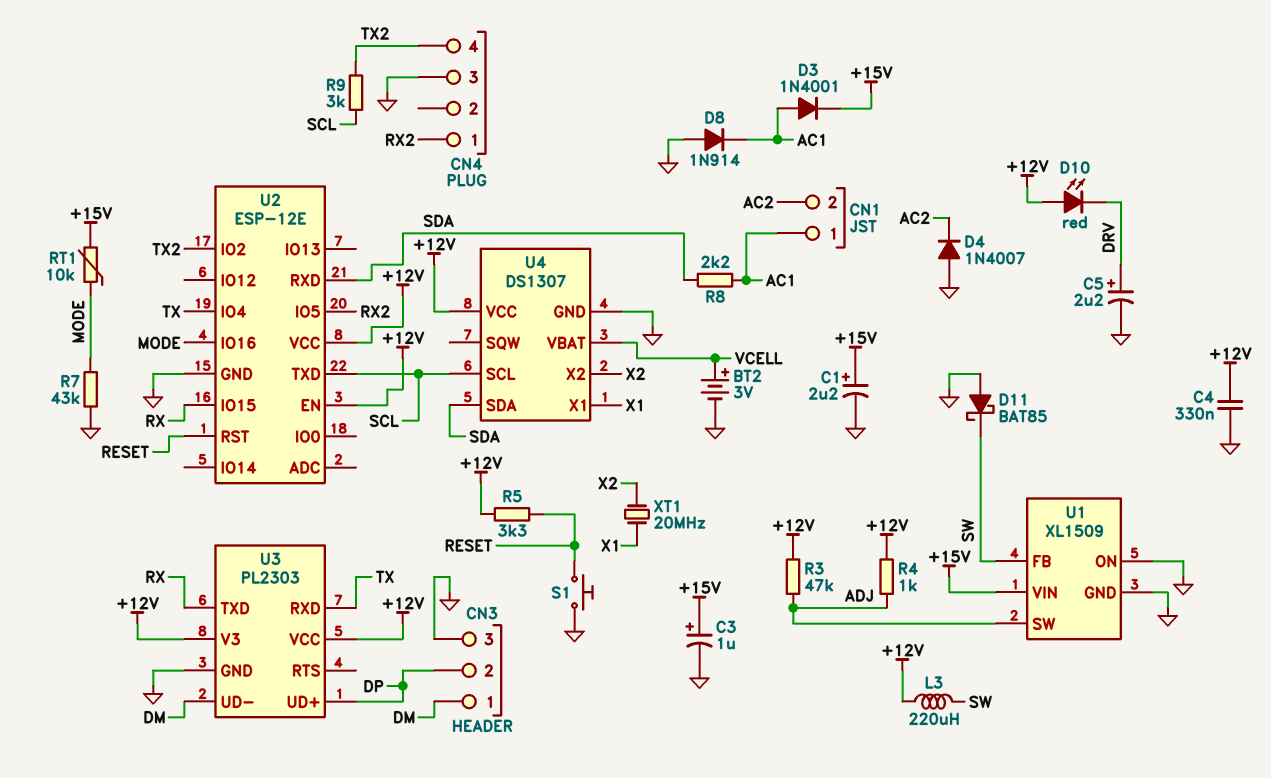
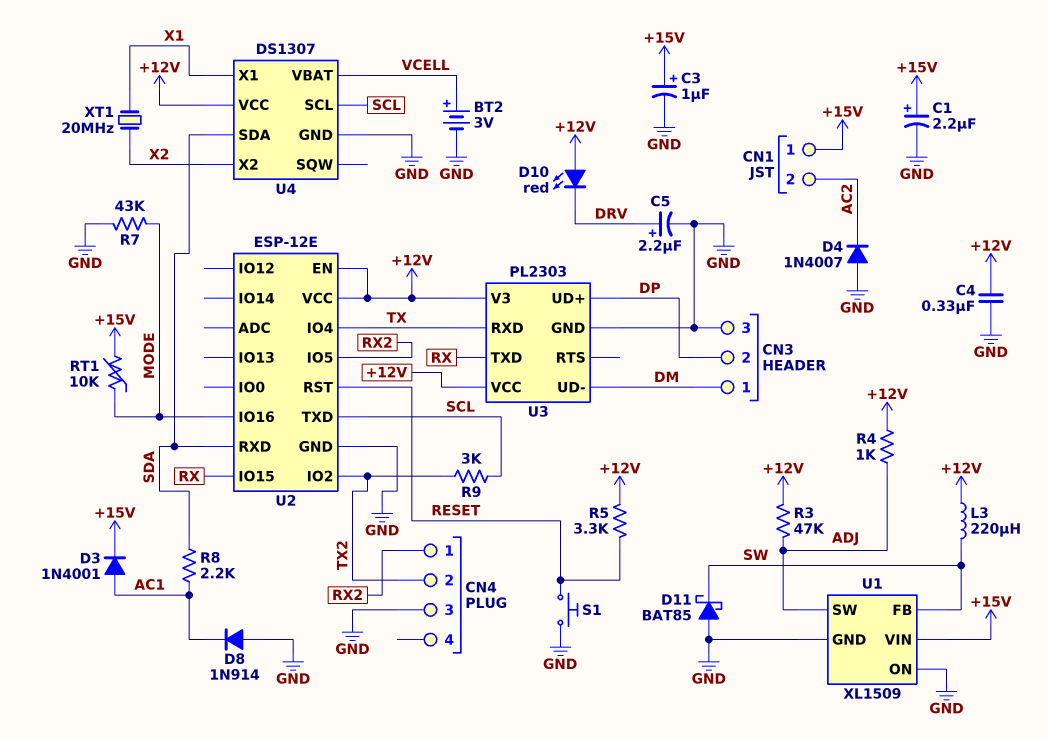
CN1 pin 1: AC1 -> +15V
CN4 pin 2: none -> TX2
CN4 pin 4: TX2 -> none

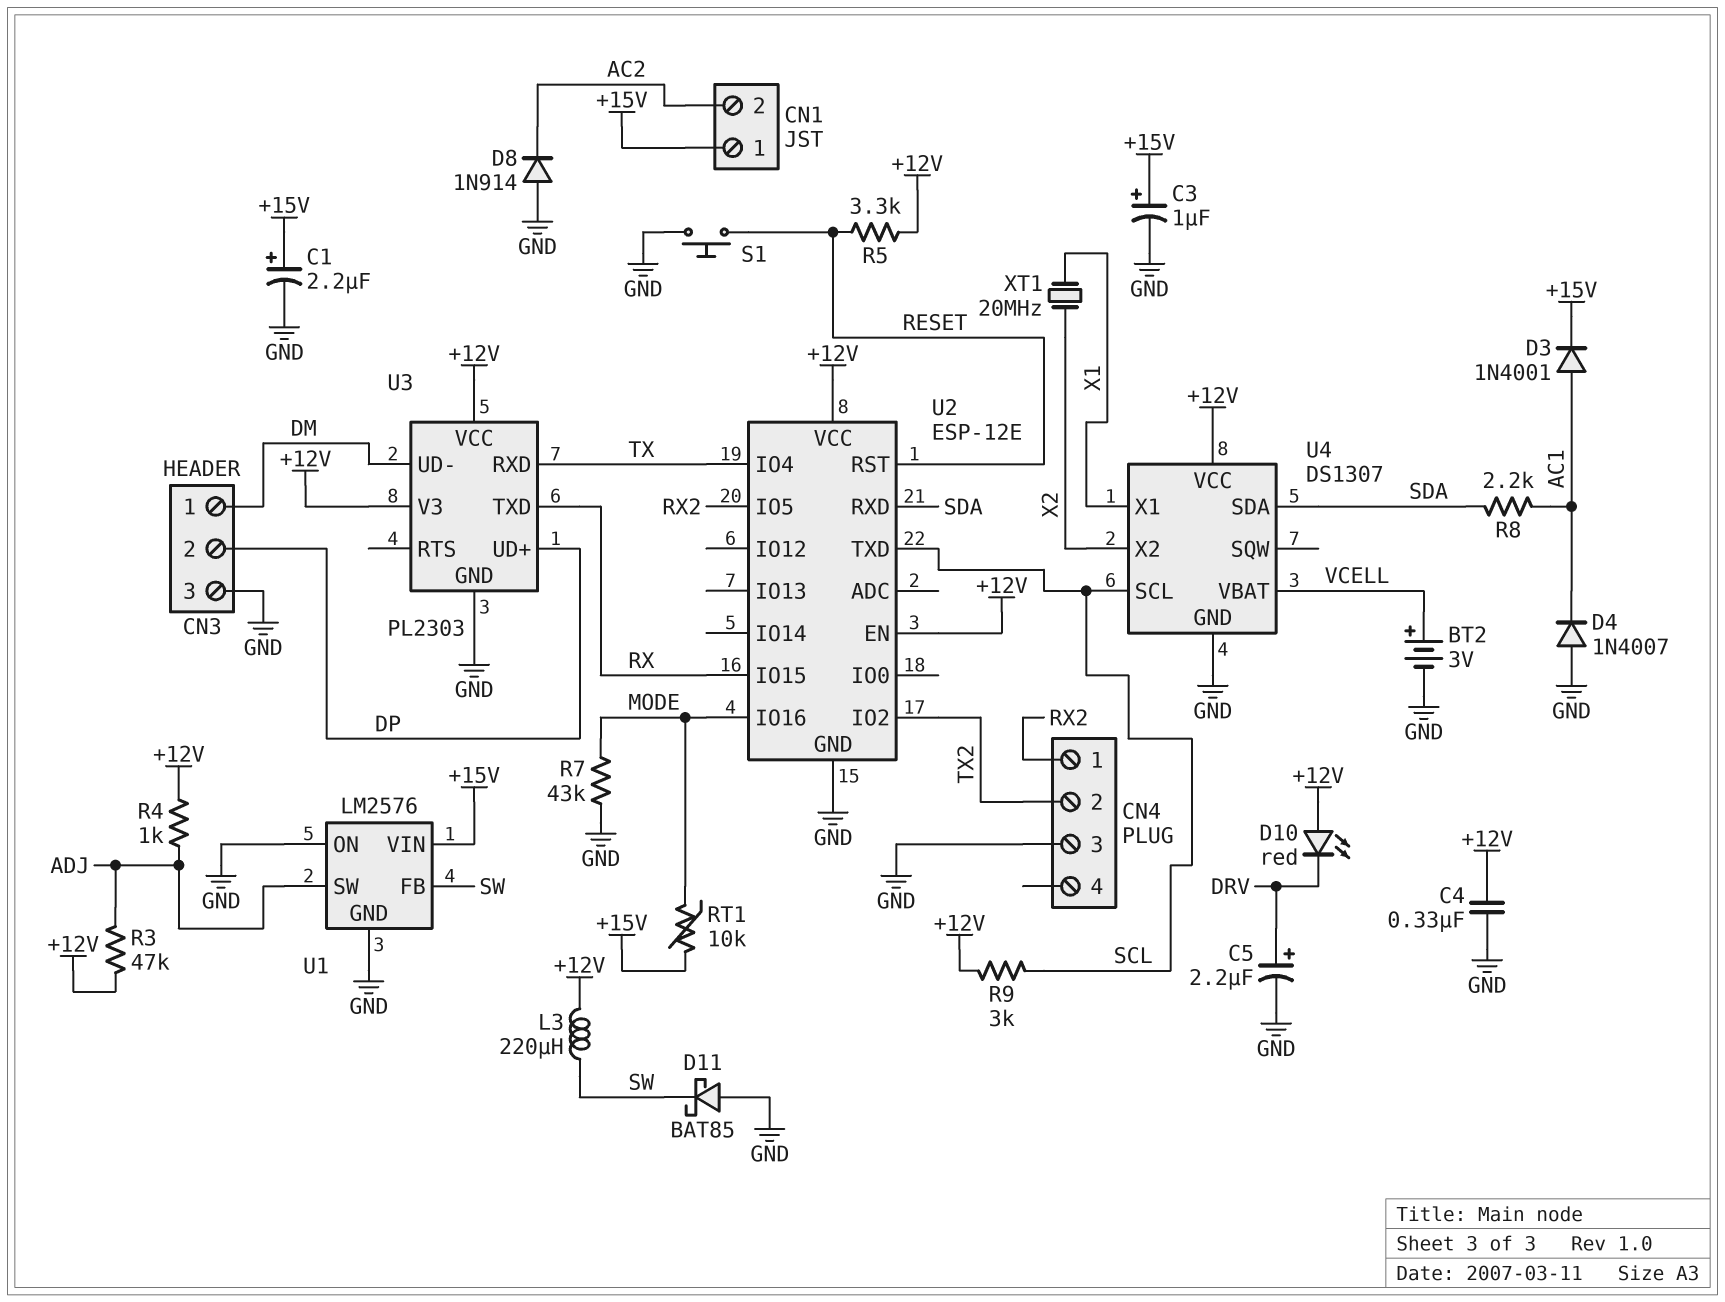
D4: diode 1N4007 (A GND, K AC2) -> diode 1N4007 (A GND, K AC1)
D8: diode 1N914 (A GND, K AC1) -> diode 1N914 (A GND, K AC2)
R9: 3k (SCL, TX2) -> 3k (+12V, SCL)
U1: XL1509 -> LM2576

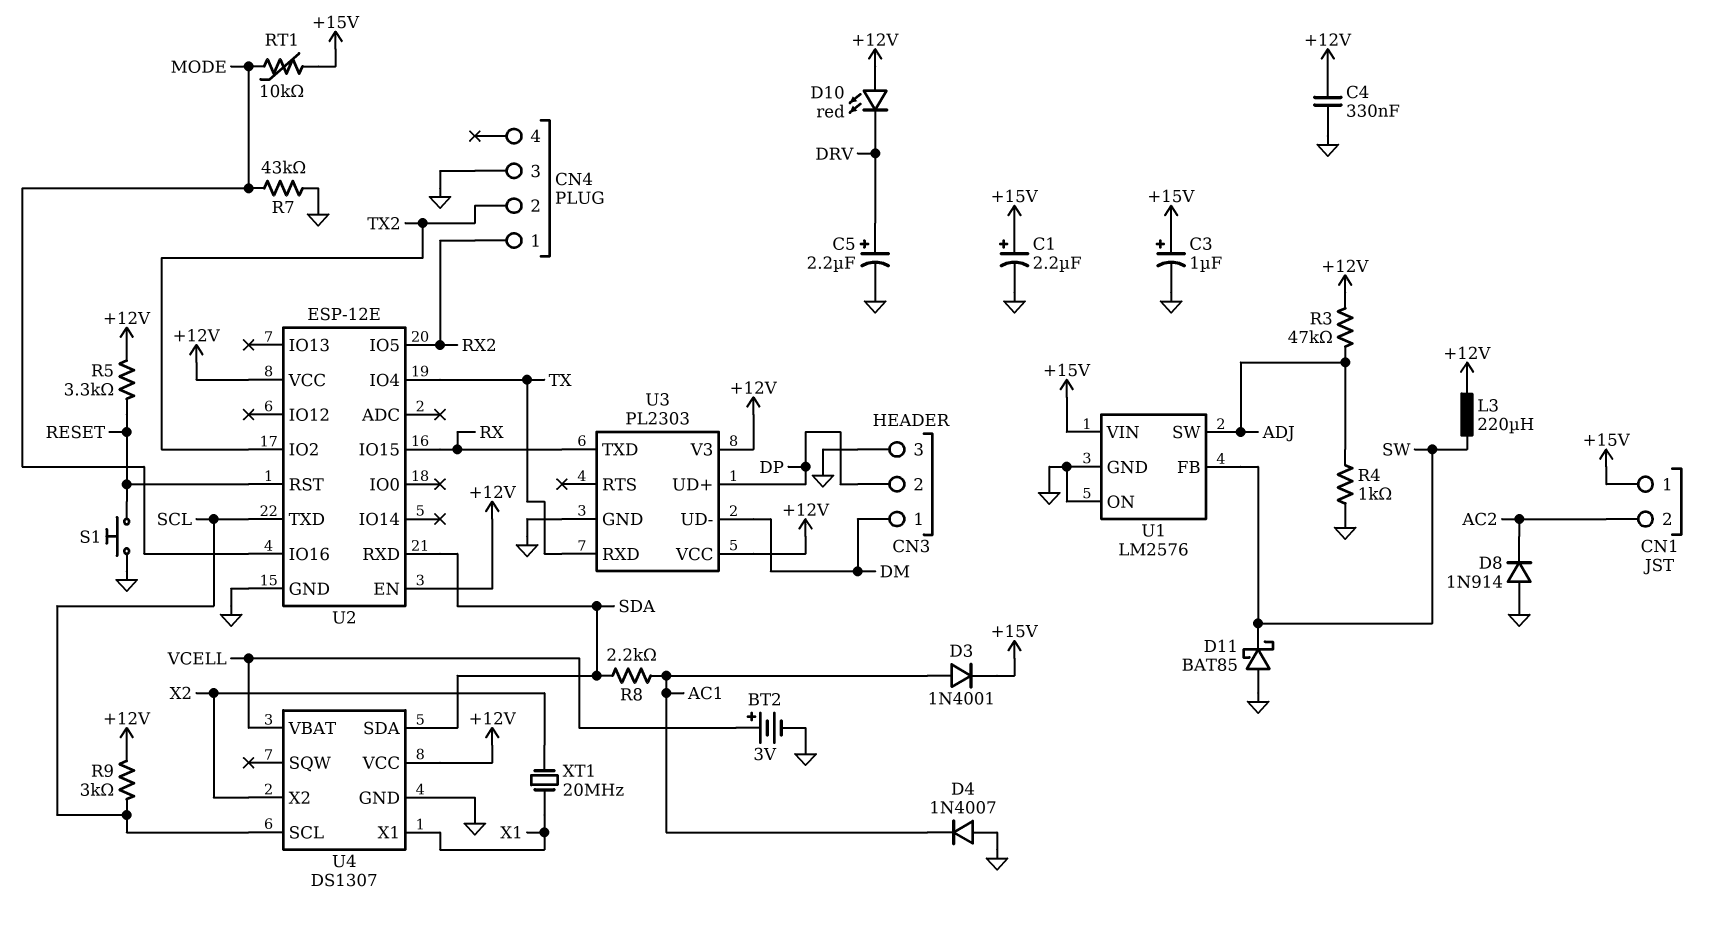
R4: 1k (+12V, ADJ) -> 1k (ADJ, GND)

